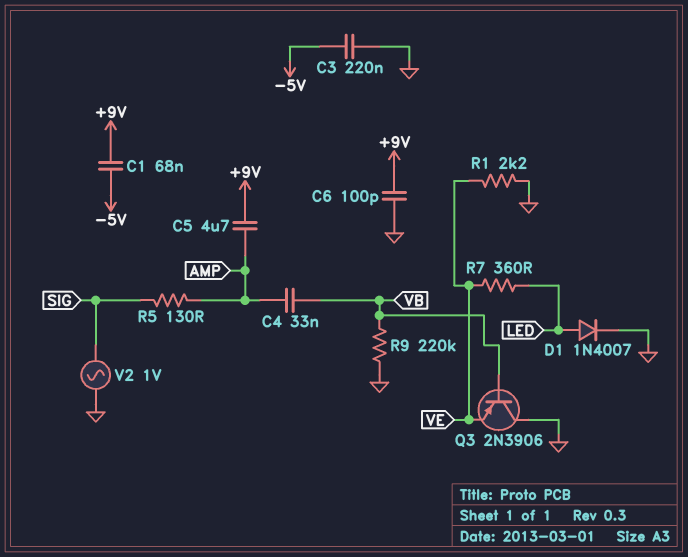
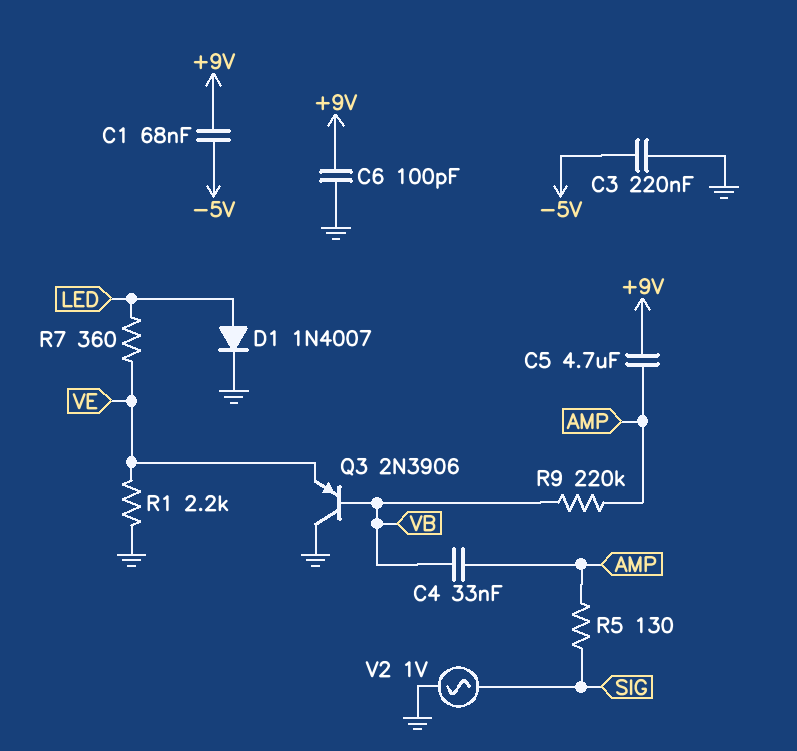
R9: 220k (GND, VB) -> 220k (AMP, VB)

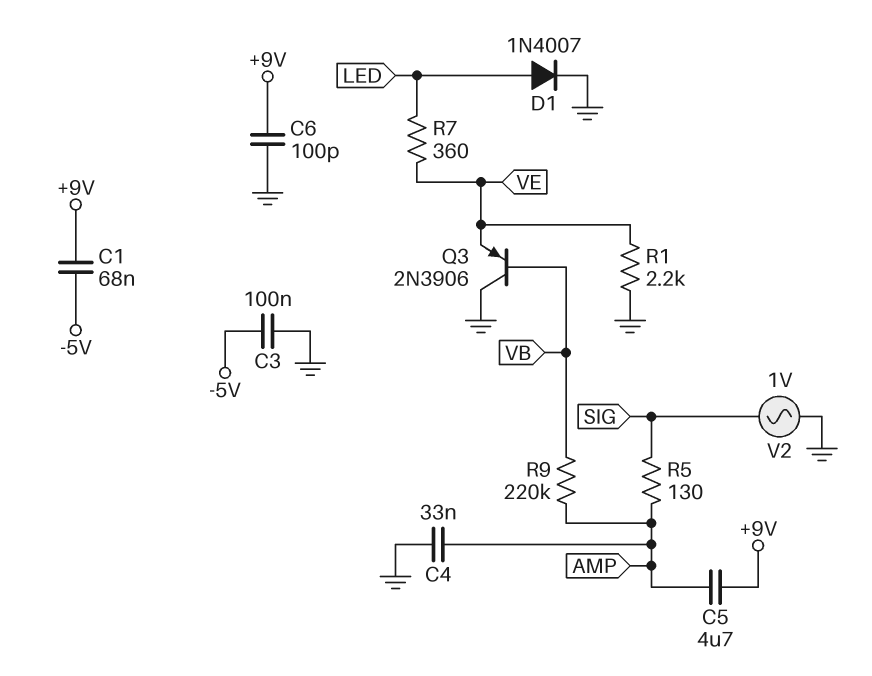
C3: 220nF (-5V, GND) -> 100nF (-5V, GND)
C4: 33nF (AMP, VB) -> 33nF (AMP, GND)

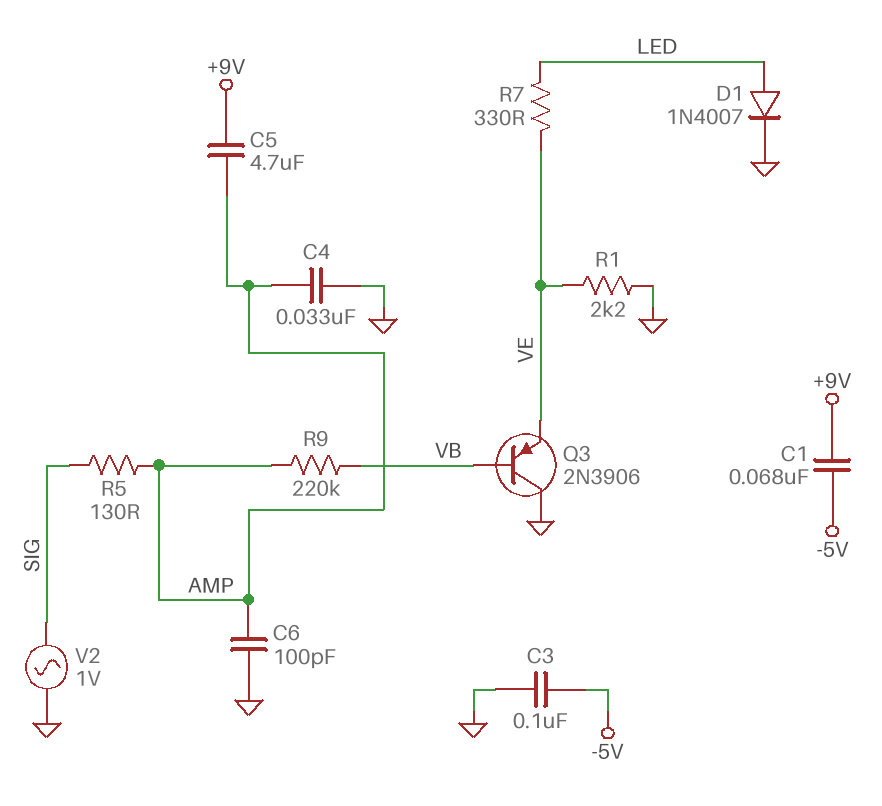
C6: 100pF (+9V, GND) -> 100pF (AMP, GND)
R7: 360 (LED, VE) -> 330 (LED, VE)

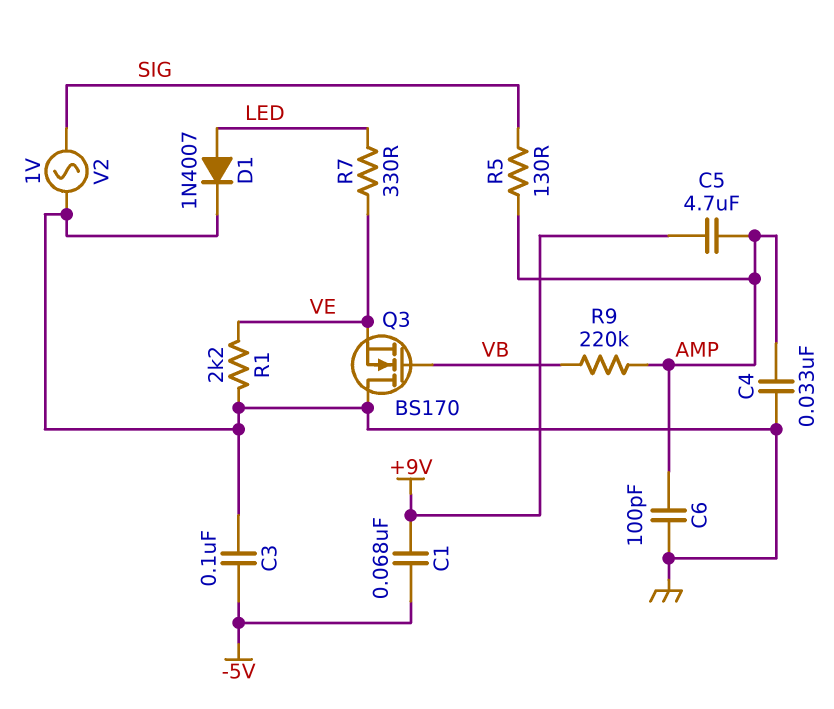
Q3: PNP 2N3906 (B VB, C GND, E VE) -> NMOS BS170 (G VB, D GND, S VE)

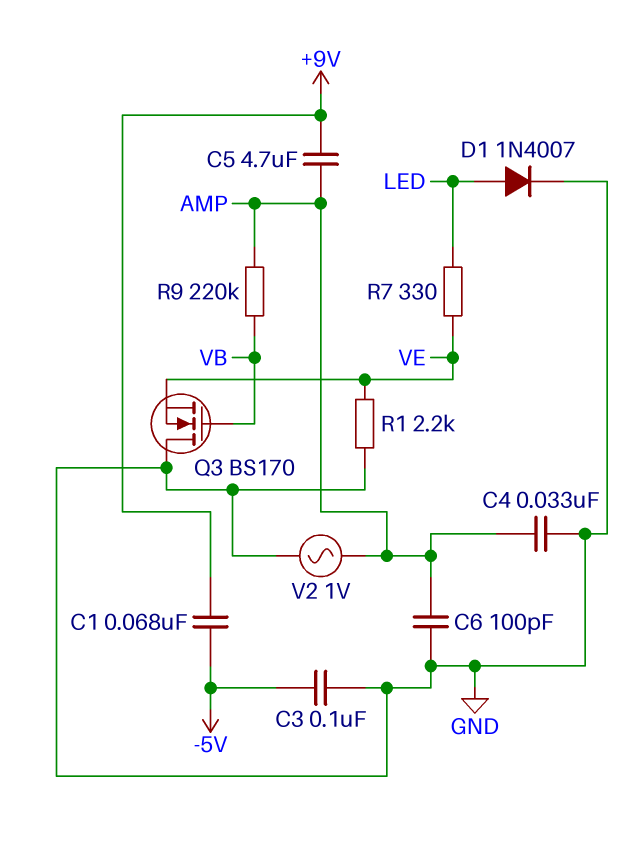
R5: 130 (AMP, SIG) -> none
V2: AC 1V (GND, SIG) -> AC 1V (AMP, GND)

